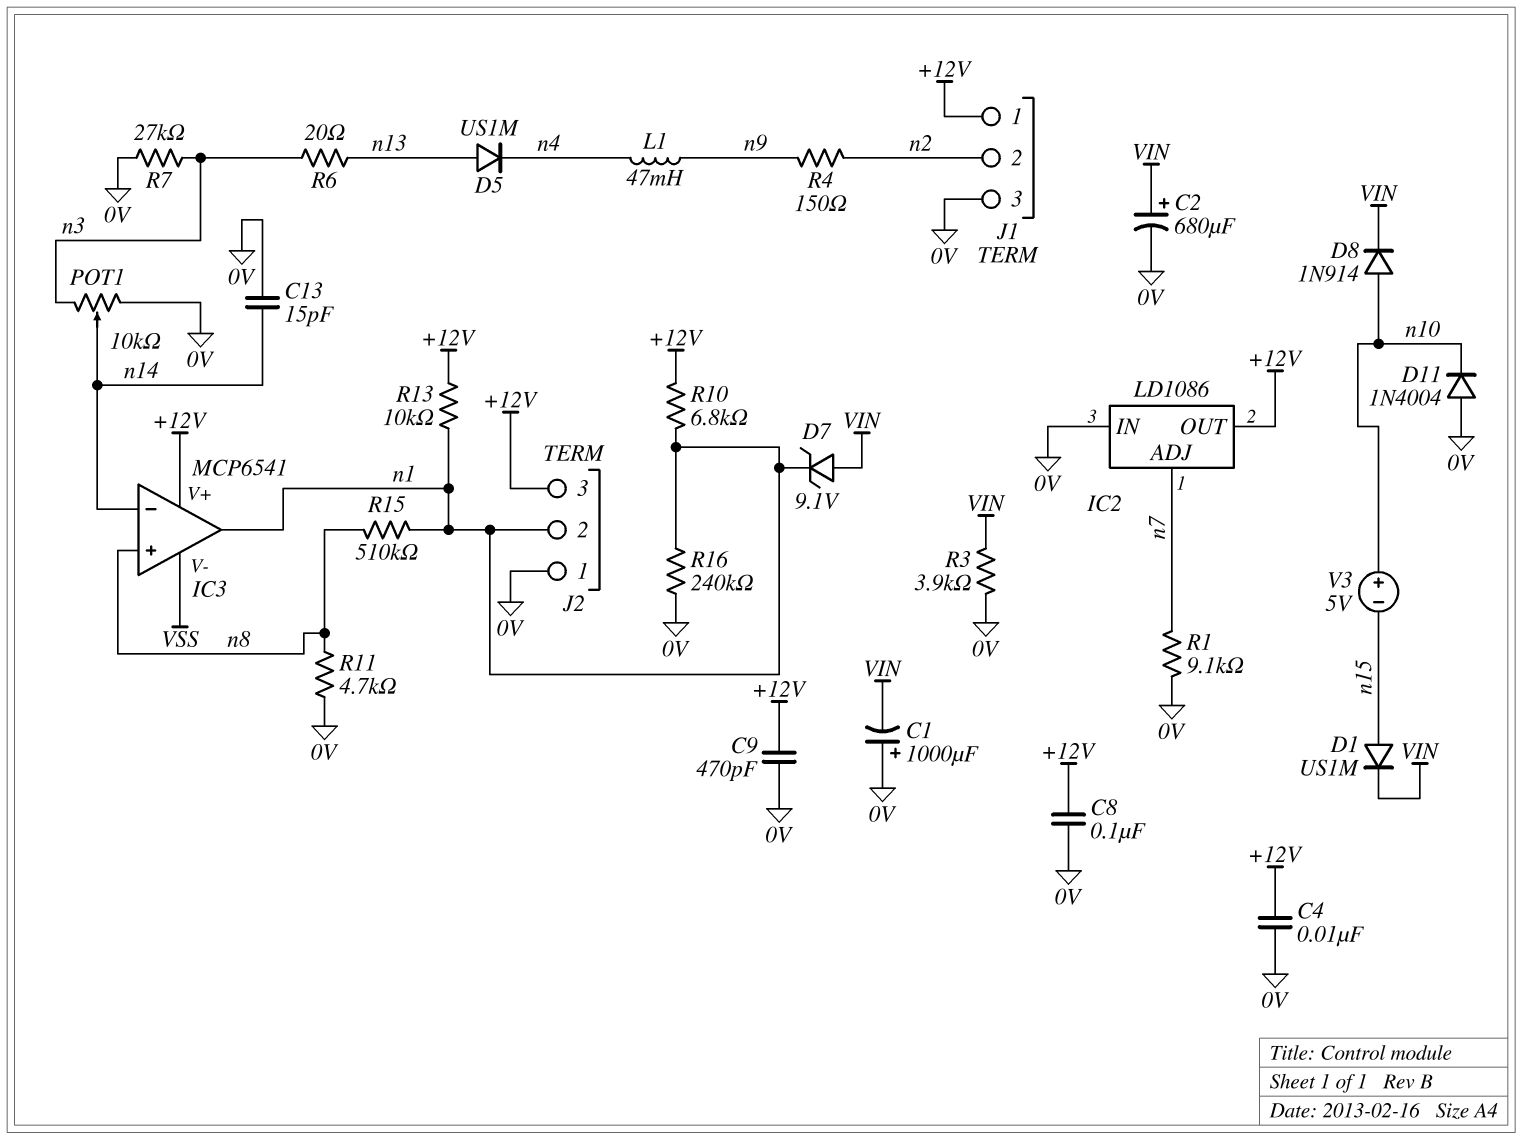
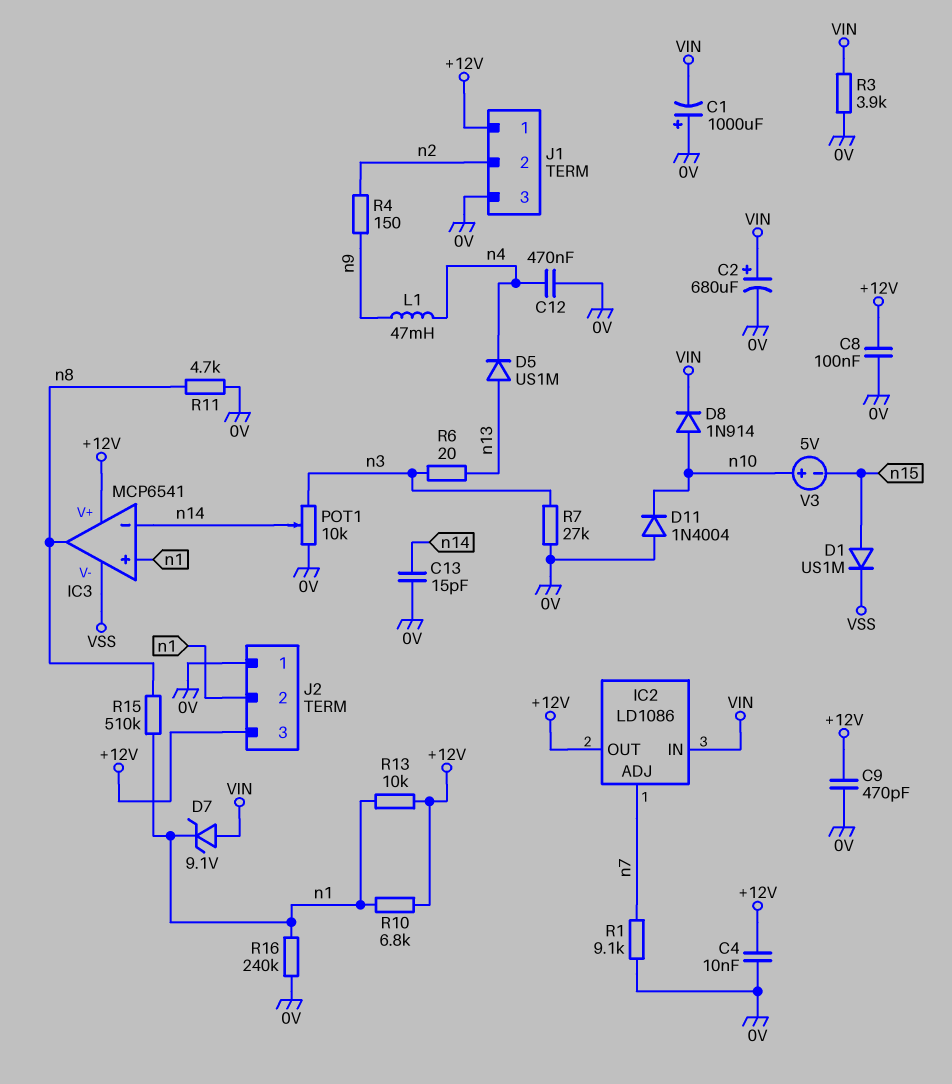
C12: none -> 470nF (0V, n4)
D1: diode US1M (A n15, K VIN) -> diode US1M (A n15, K VSS)
IC2 pin IN: 0V -> VIN
IC3 pin in+: n8 -> n1
IC3 pin out: n1 -> n8

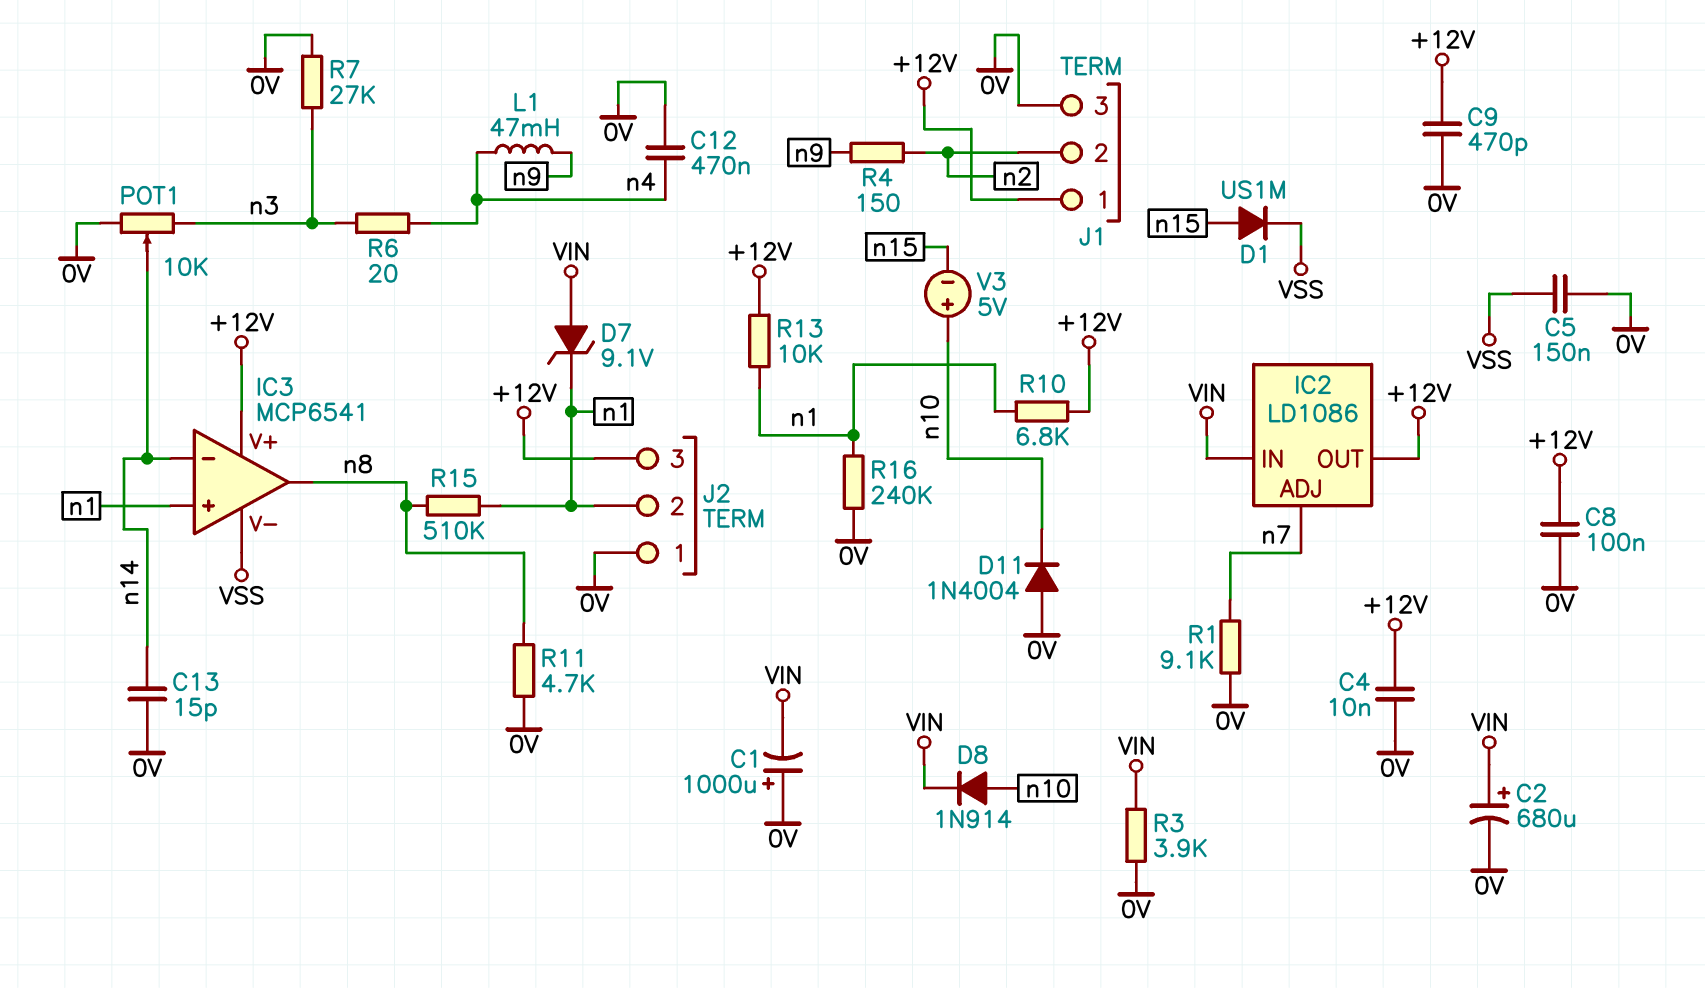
C5: none -> 150nF (0V, VSS)
D5: diode US1M (A n13, K n4) -> none
R6: 20 (n3, n13) -> 20 (n3, n4)

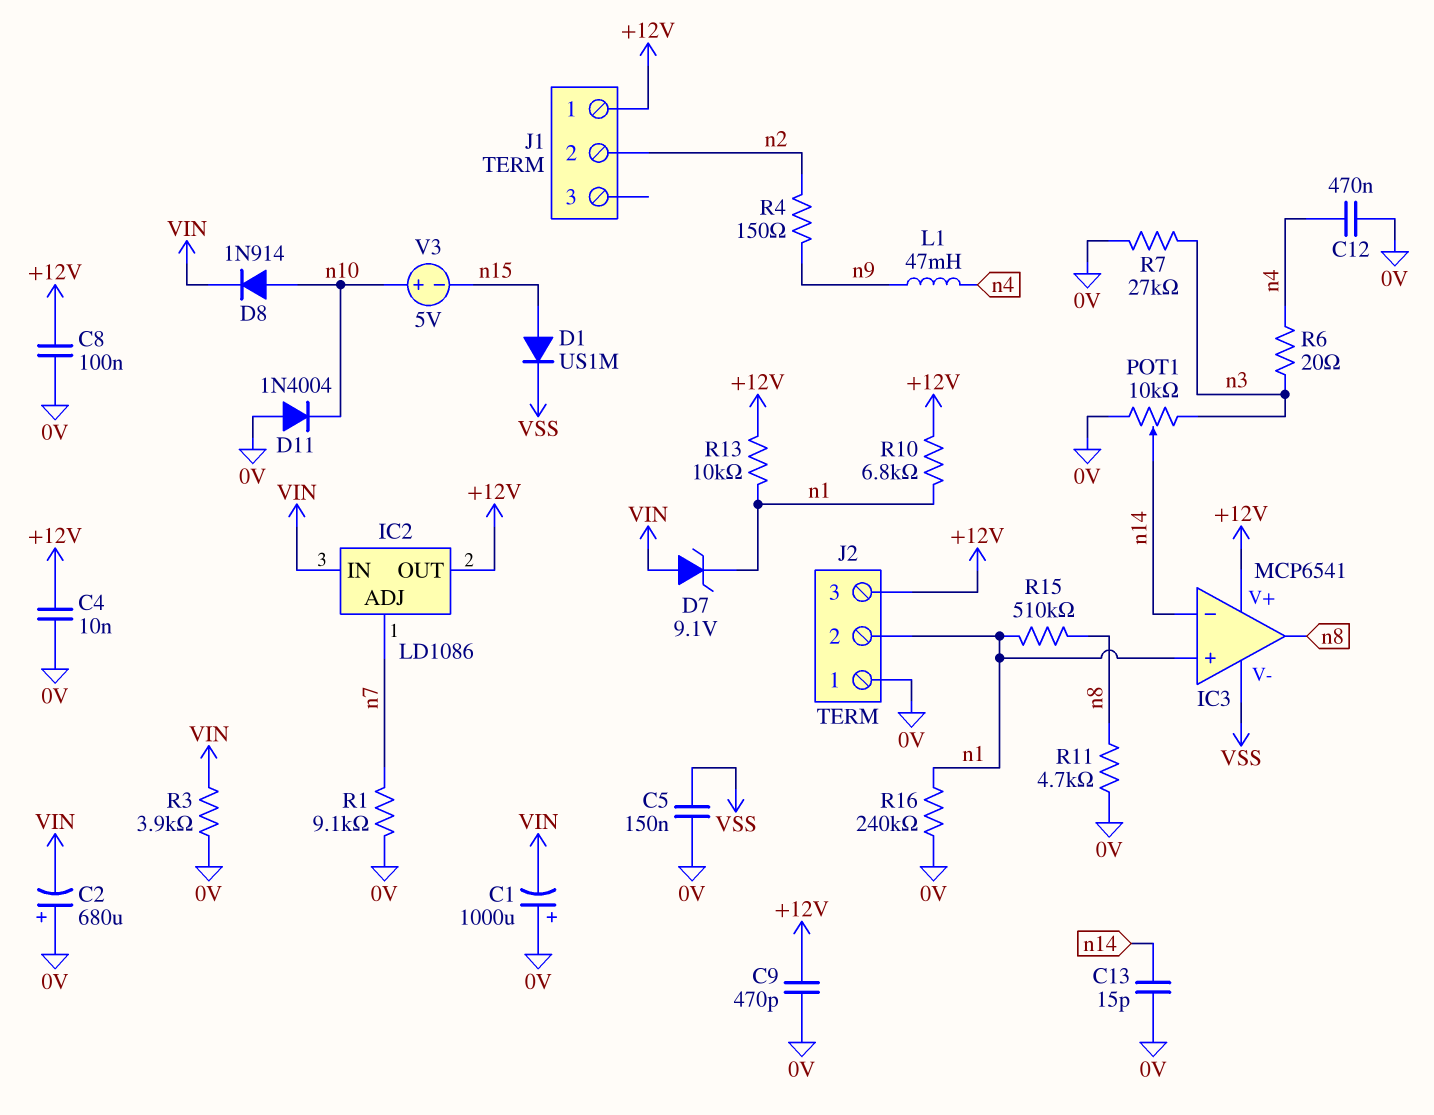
C2: 680uF (plus VIN, minus 0V) -> 680uF (plus 0V, minus VIN)
J1 pin 3: 0V -> none

